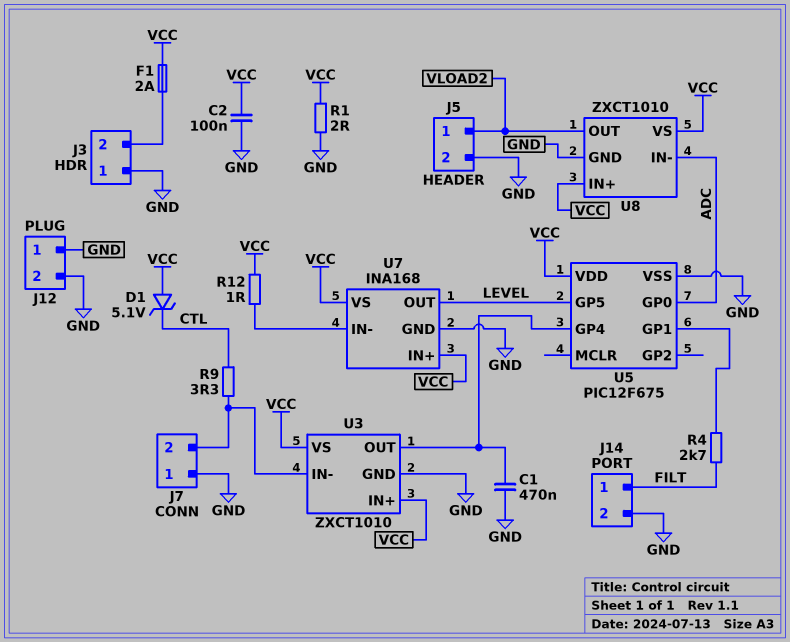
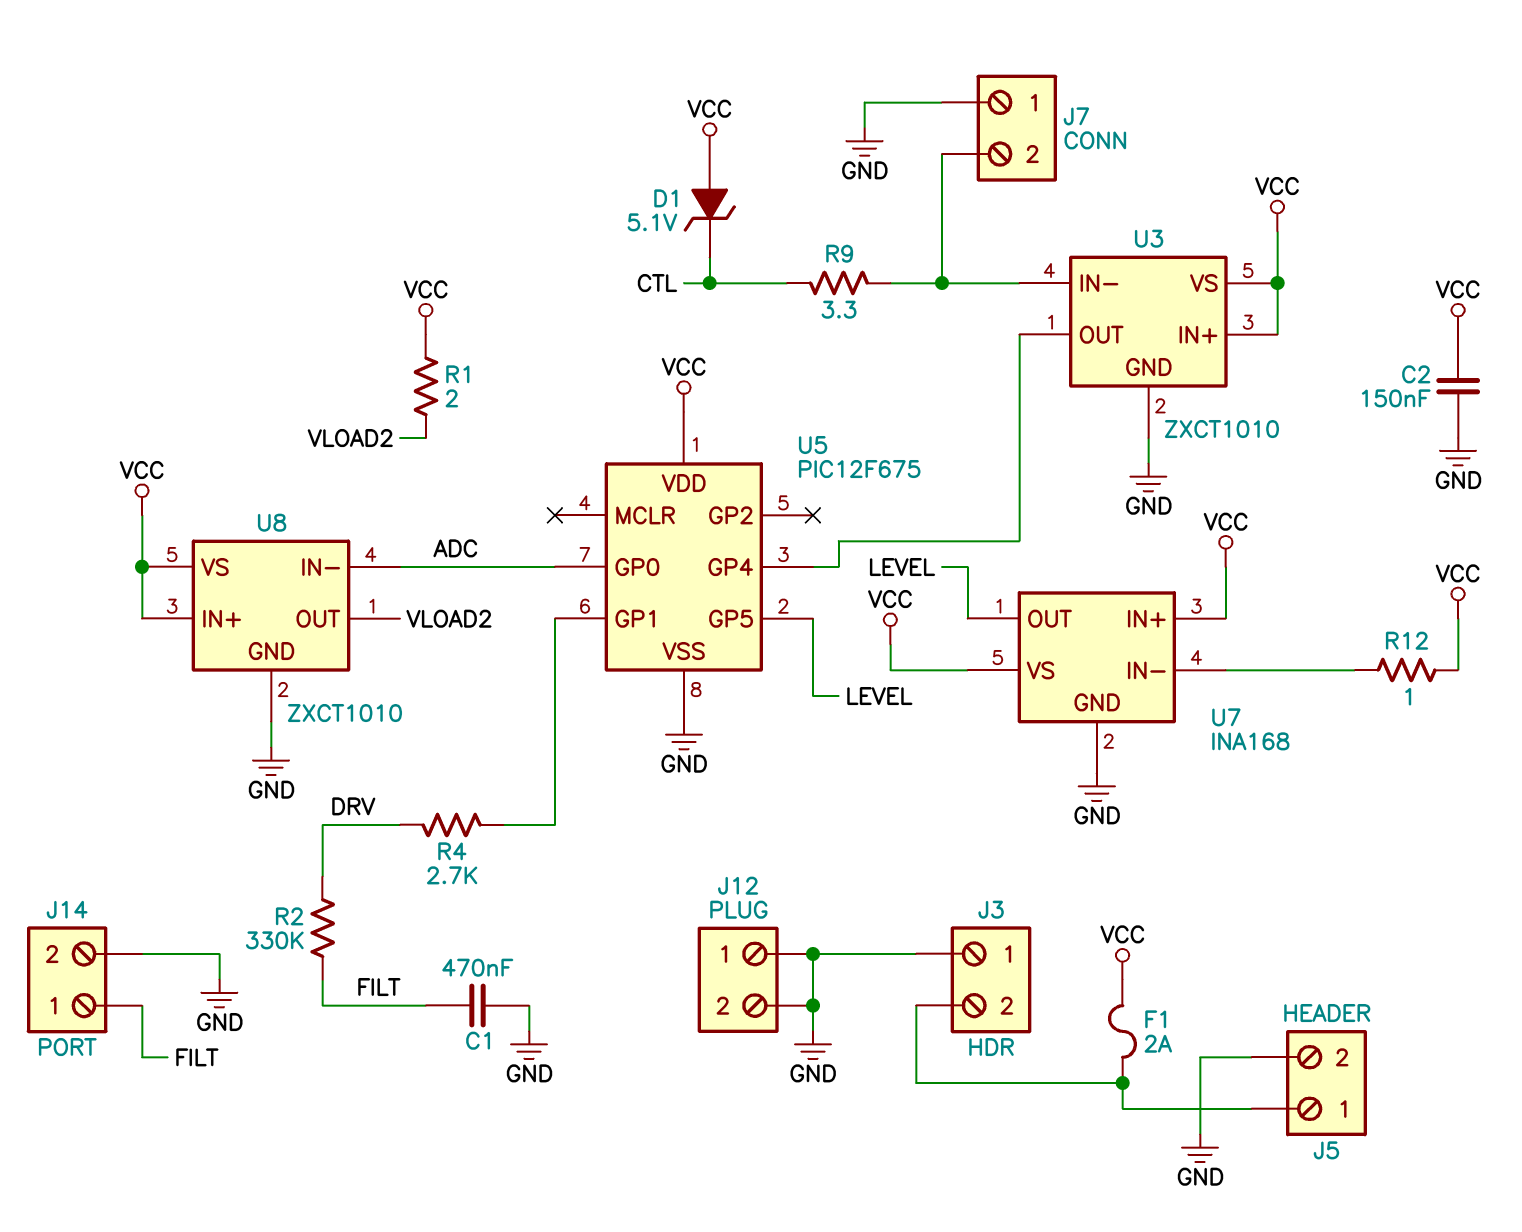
C1: 470nF (GND, U3/OUT) -> 470nF (FILT, GND)
C2: 100nF (GND, VCC) -> 150nF (GND, VCC)
J5 pin 1: VLOAD2 -> J3/2
R1: 2 (GND, VCC) -> 2 (VCC, VLOAD2)
R2: none -> 330k (DRV, FILT)
R4: 2.7k (FILT, U5/GP1) -> 2.7k (DRV, U5/GP1)

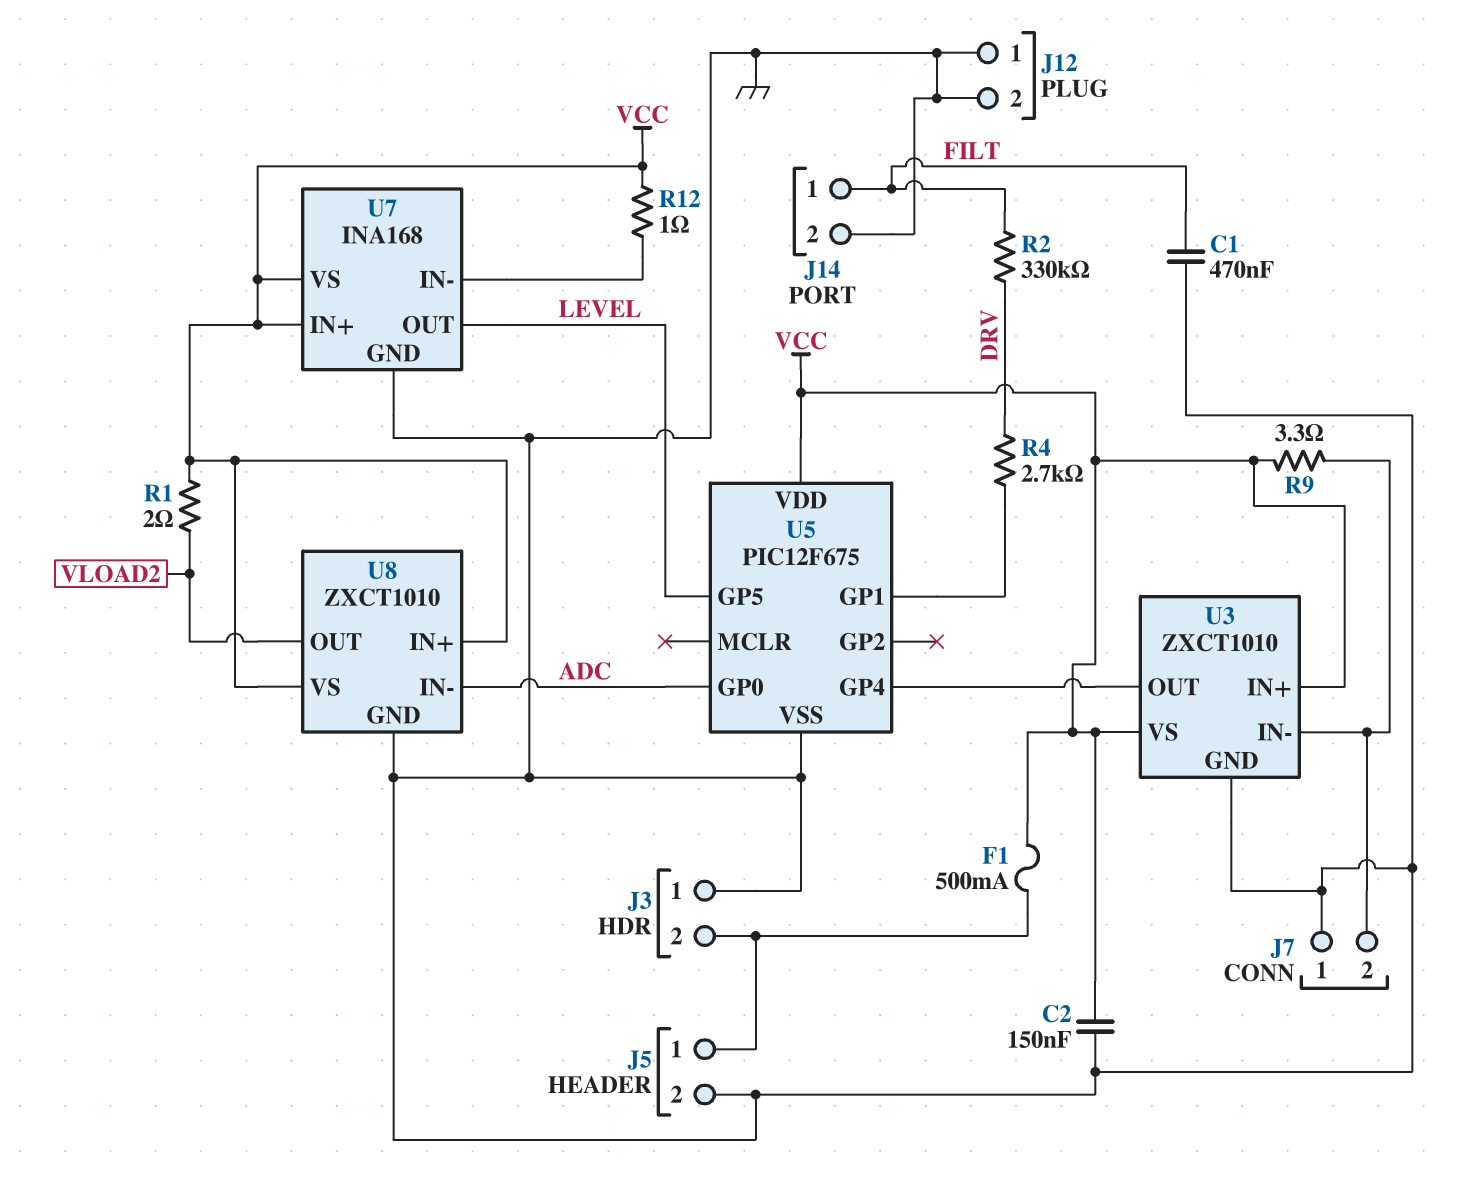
D1: zener 5.1V (A VCC, K CTL) -> none
F1: 2A (J3/2, VCC) -> 500mA (J3/2, VCC)
R9: 3.3 (CTL, J7/2) -> 3.3 (J7/2, VCC)

